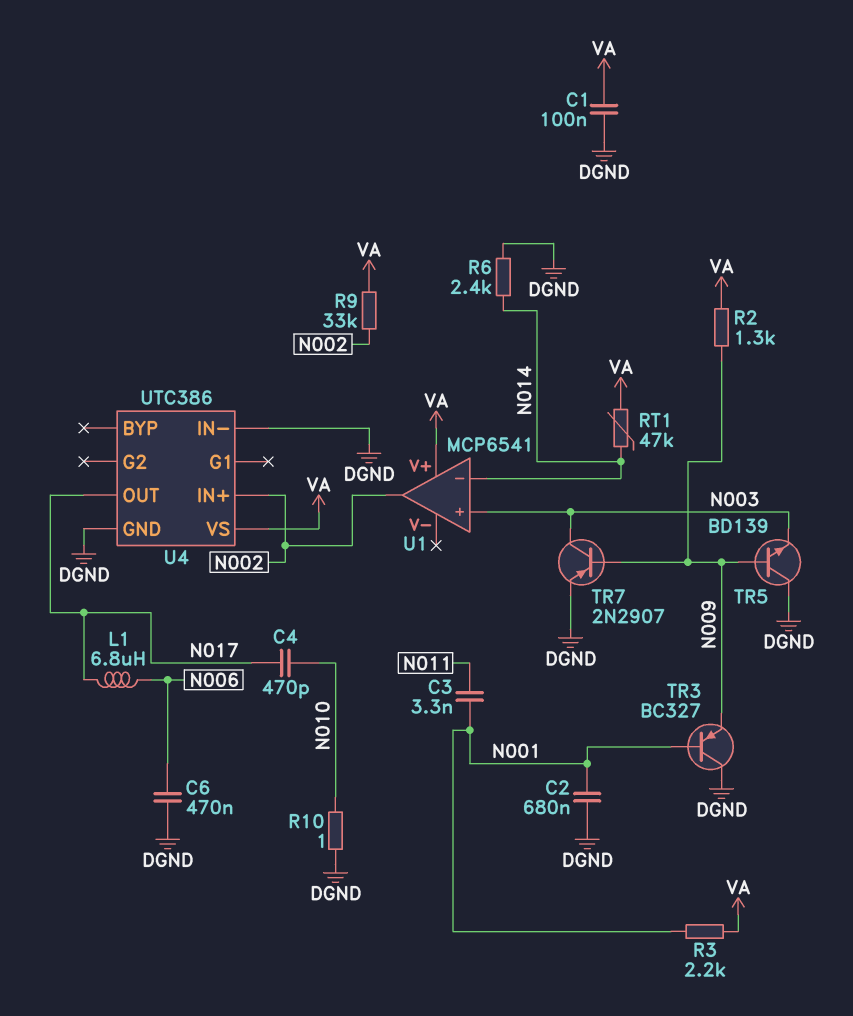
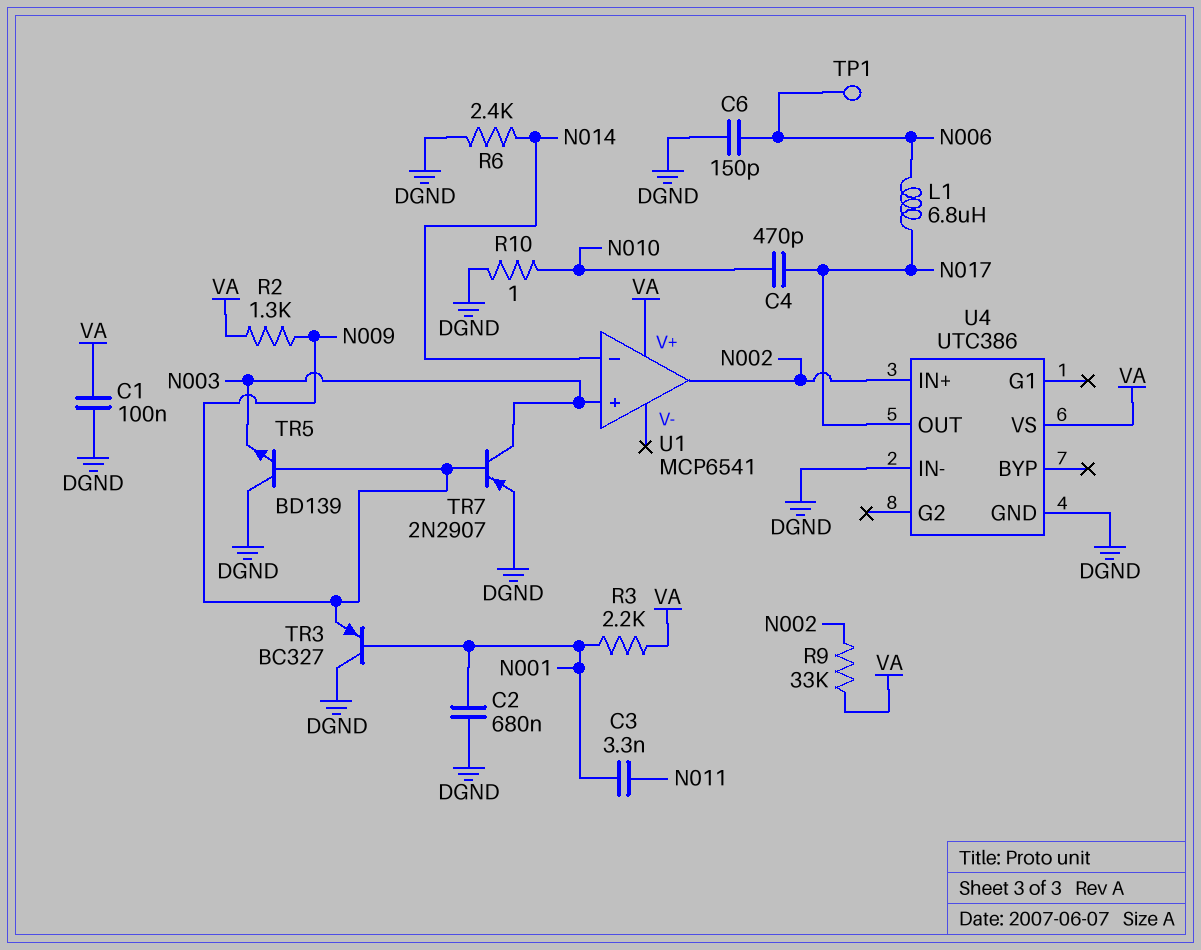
C6: 470nF (DGND, N006) -> 150pF (DGND, N006)
RT1: 47k (N014, VA) -> none
TP1: none -> test point (N006)

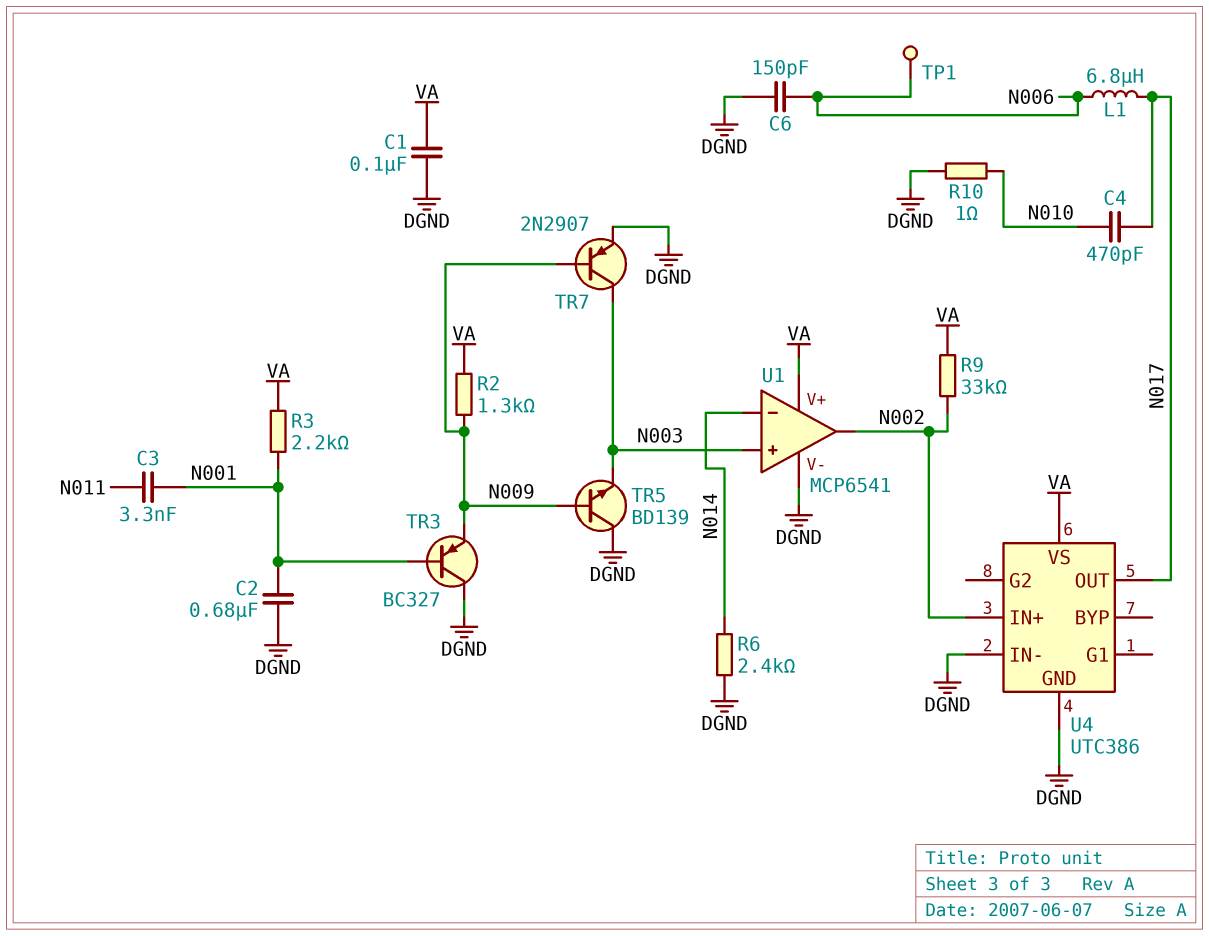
U1 pin V-: none -> DGND

